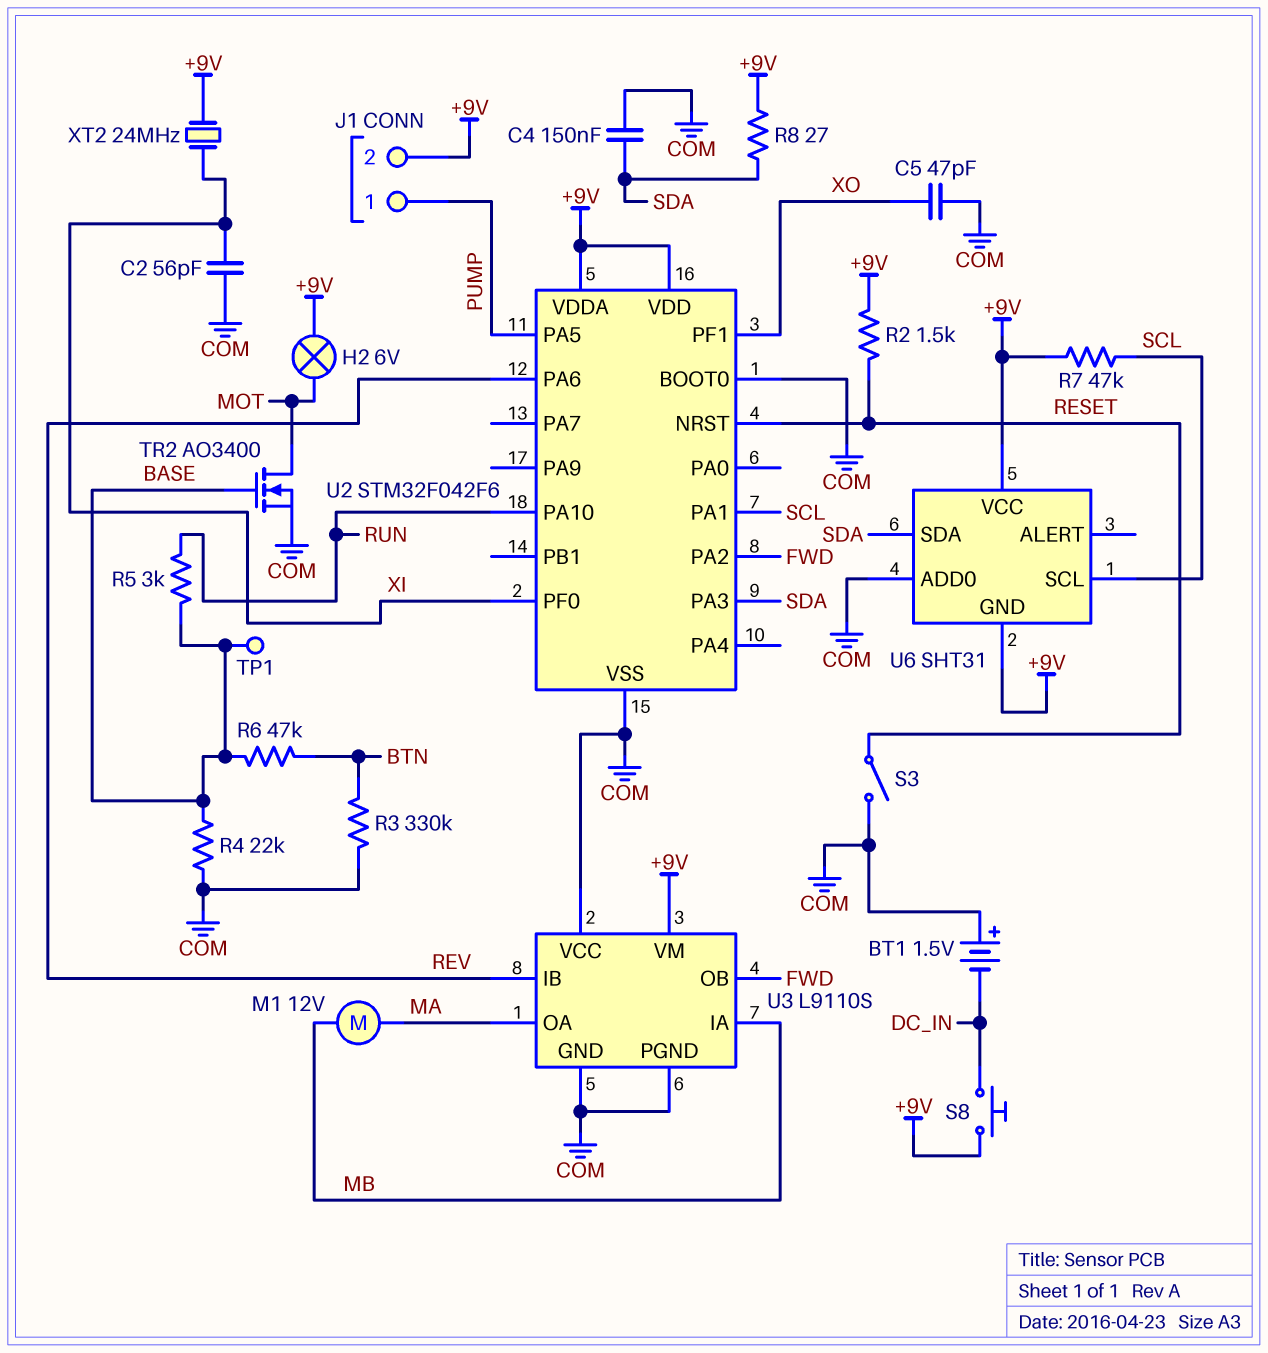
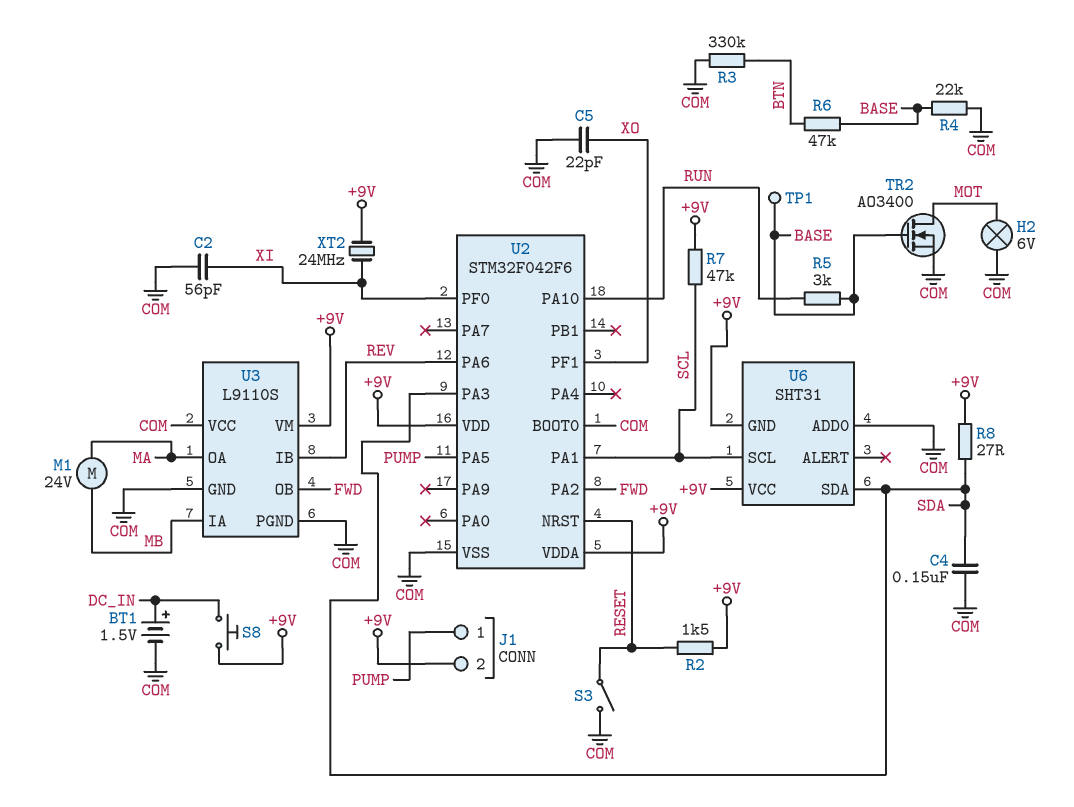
BT1: 1.5V (plus COM, minus DC_IN) -> 1.5V (plus DC_IN, minus COM)
C5: 47pF (COM, XO) -> 22pF (COM, XO)
H2: lamp 6V (+9V, MOT) -> lamp 6V (COM, MOT)
M1: motor 12V (MA, MB) -> motor 24V (MA, MB)

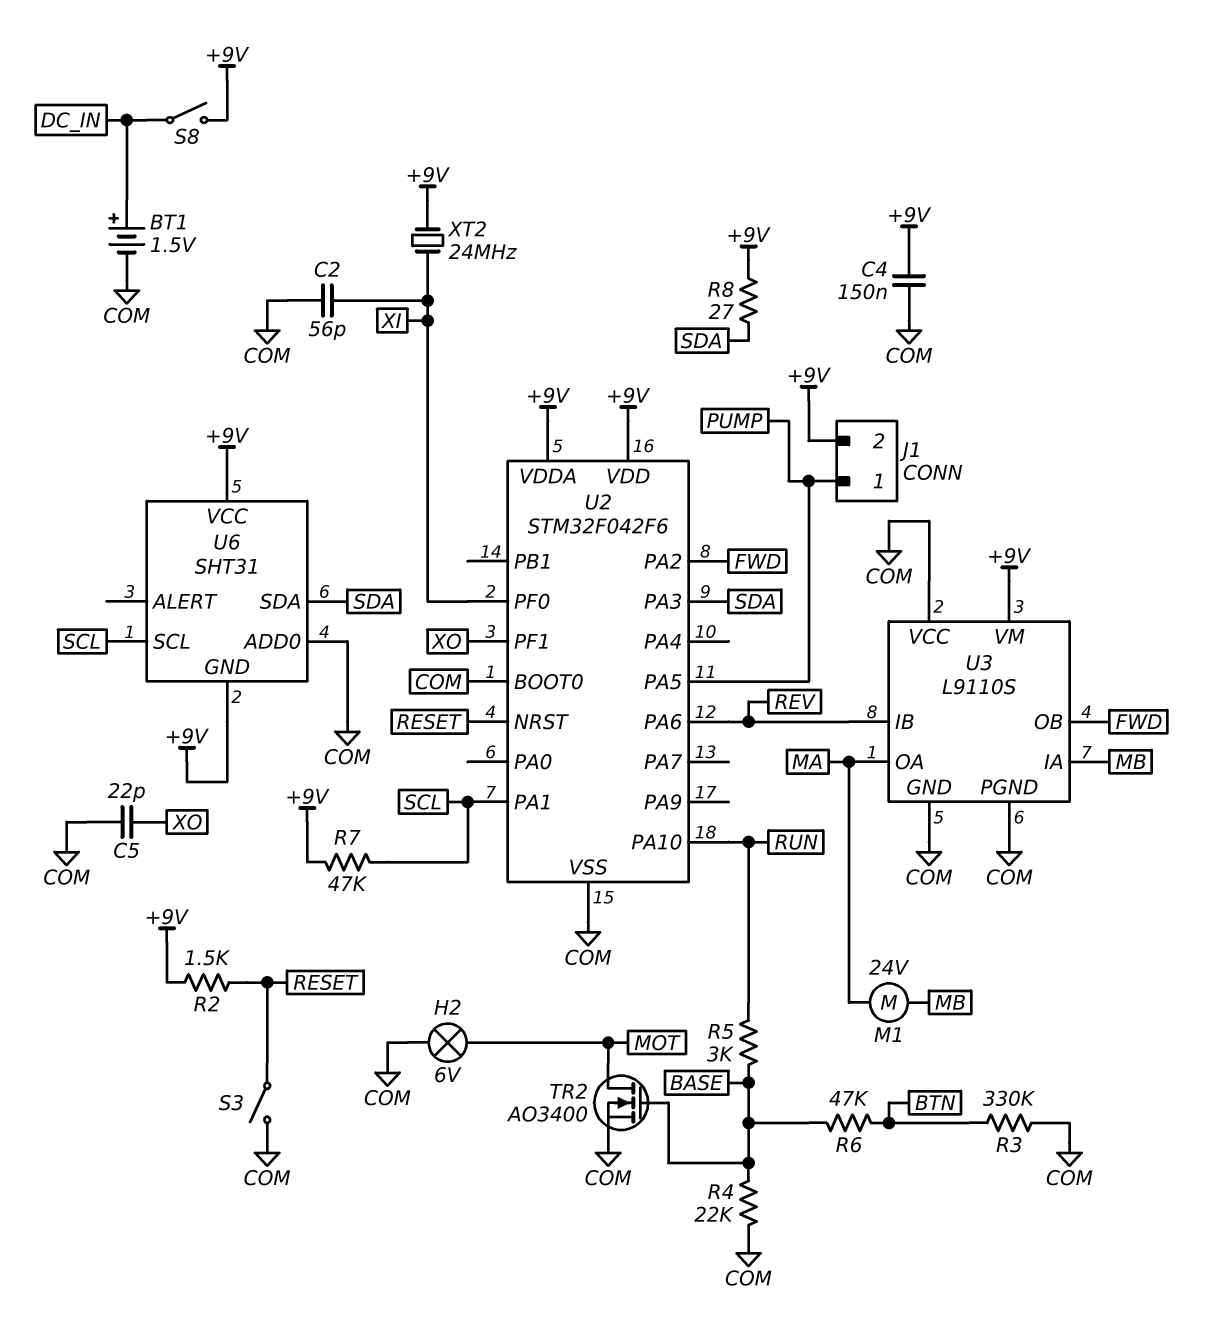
C4: 150nF (COM, SDA) -> 150nF (+9V, COM)
S8: button (+9V, DC_IN) -> switch (+9V, DC_IN)
TP1: test point (BASE) -> none

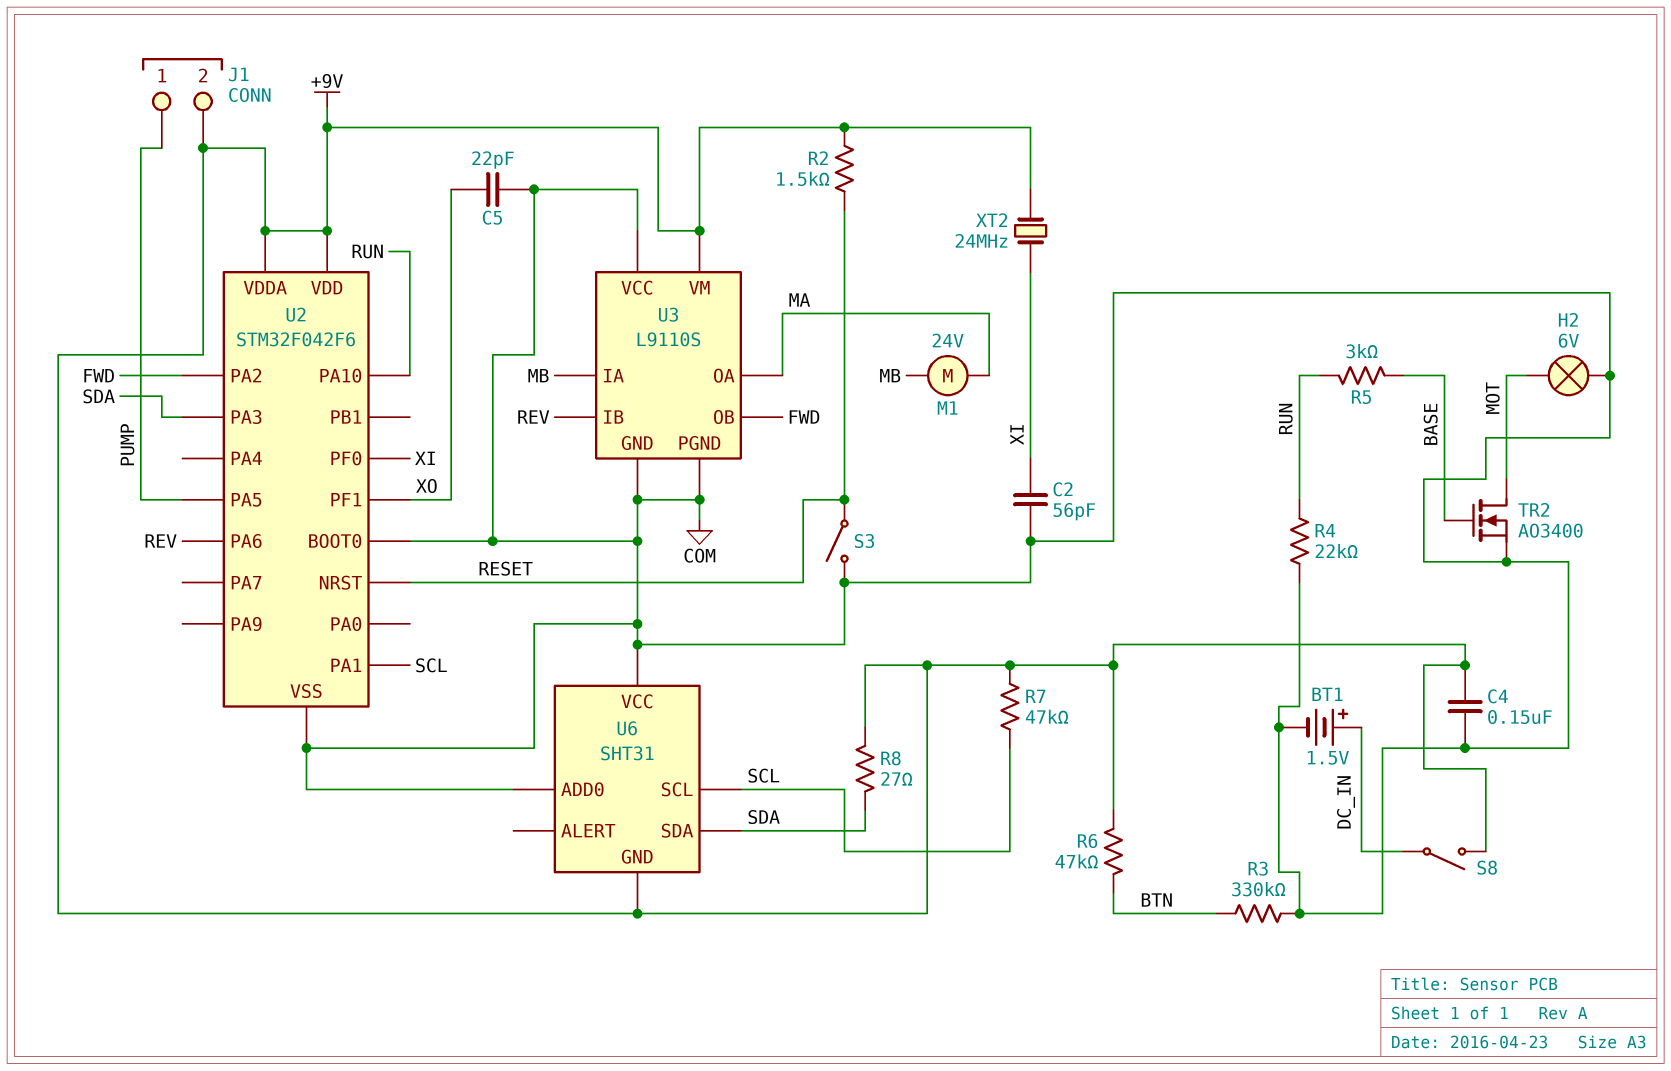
R4: 22k (BASE, COM) -> 22k (COM, RUN)
R6: 47k (BASE, BTN) -> 47k (+9V, BTN)
U6 pin VCC: +9V -> COM

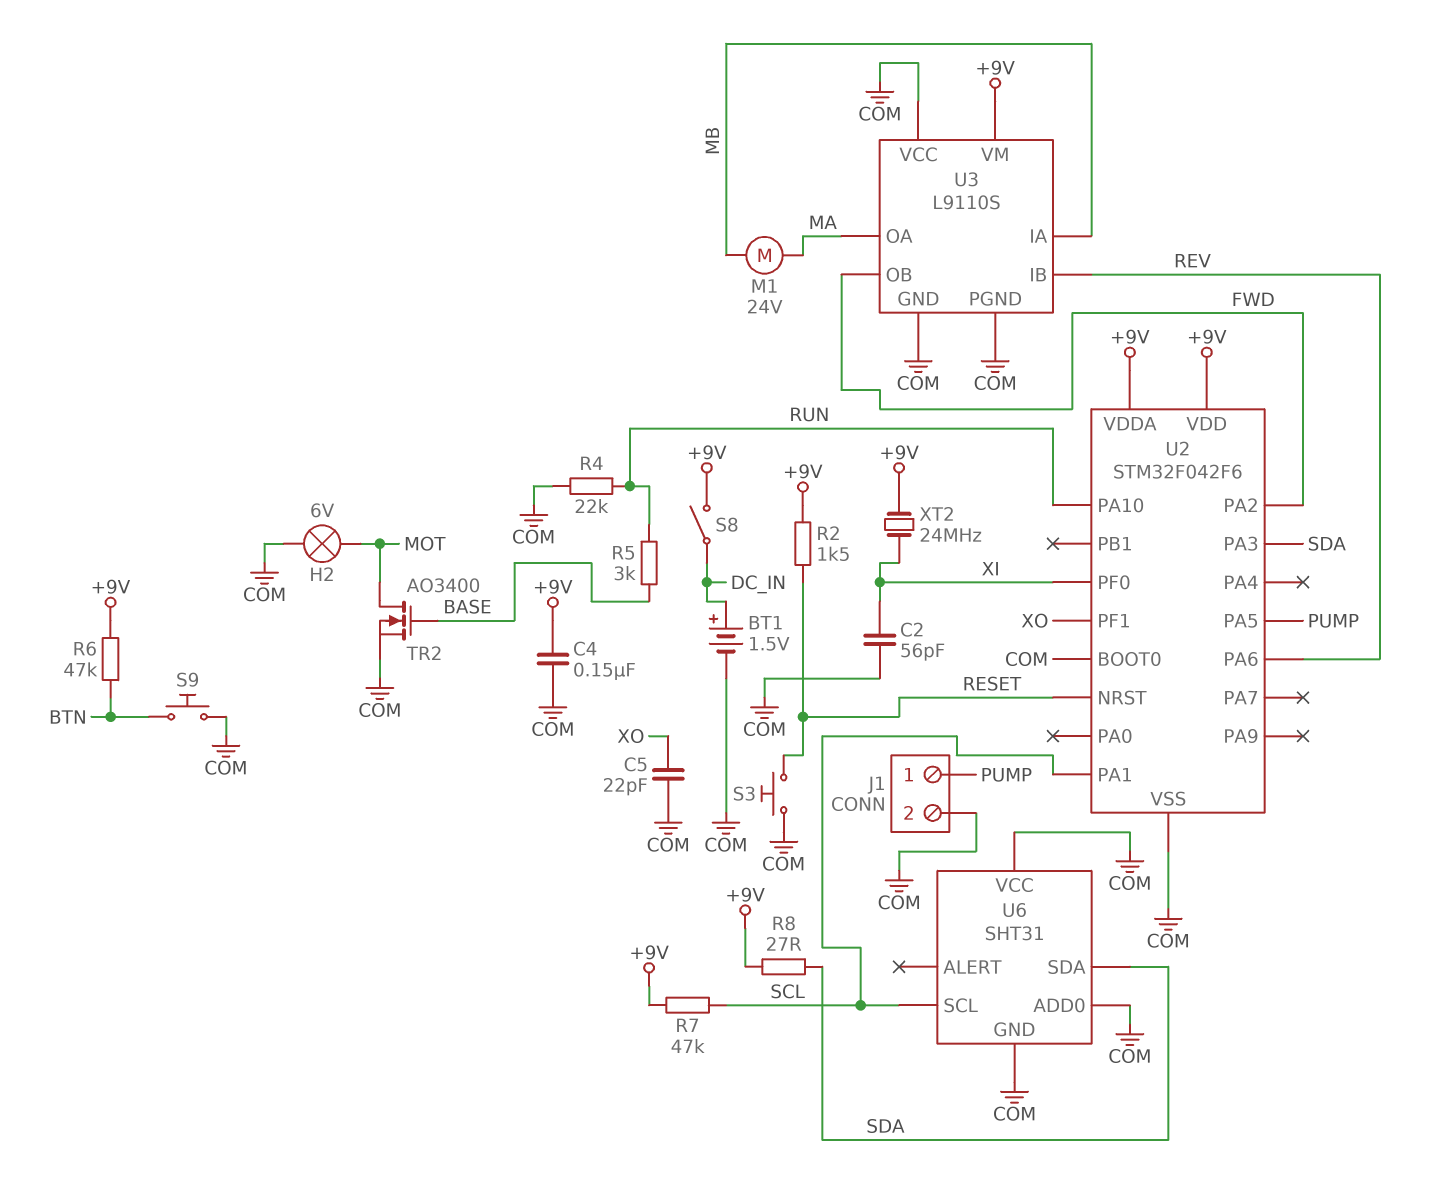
J1 pin 2: +9V -> COM
R3: 330k (BTN, COM) -> none
S3: switch (COM, RESET) -> button (COM, RESET)
S9: none -> button (BTN, COM)
U6 pin GND: +9V -> COM

